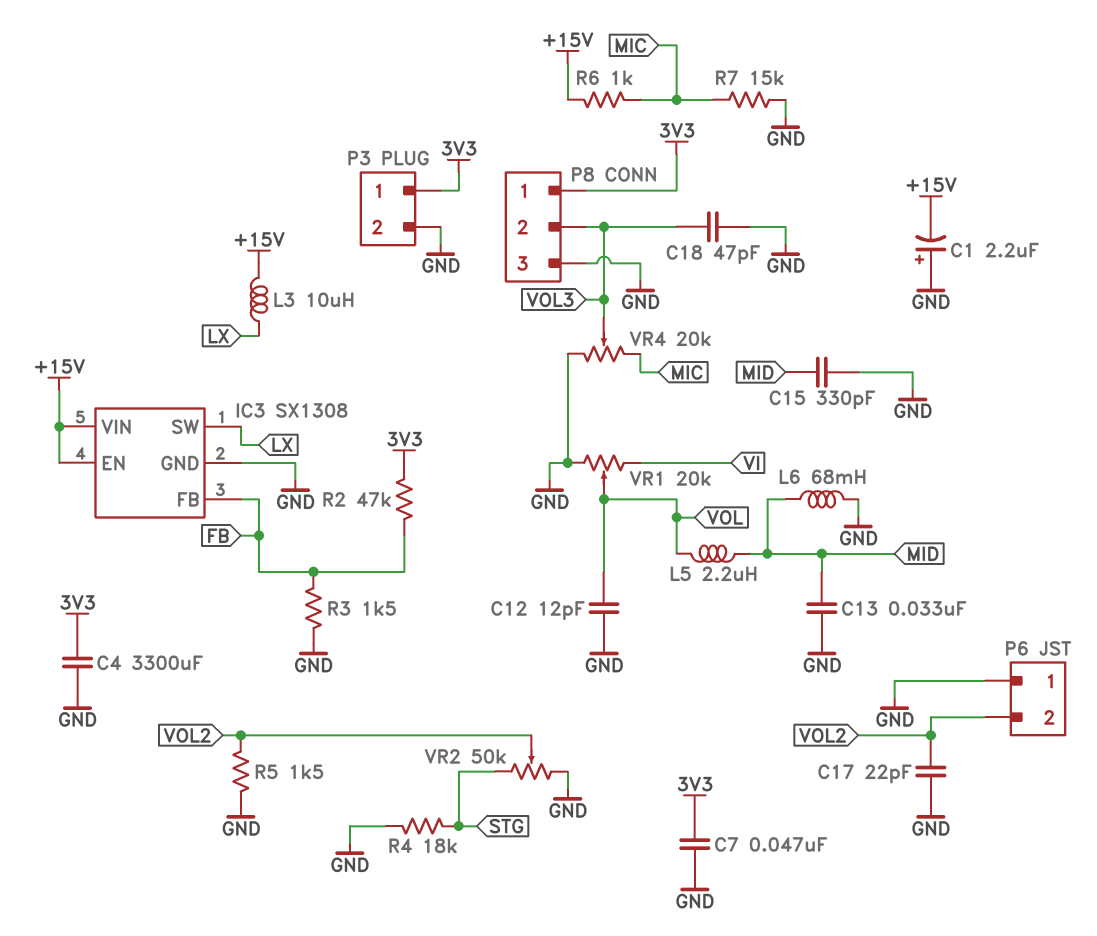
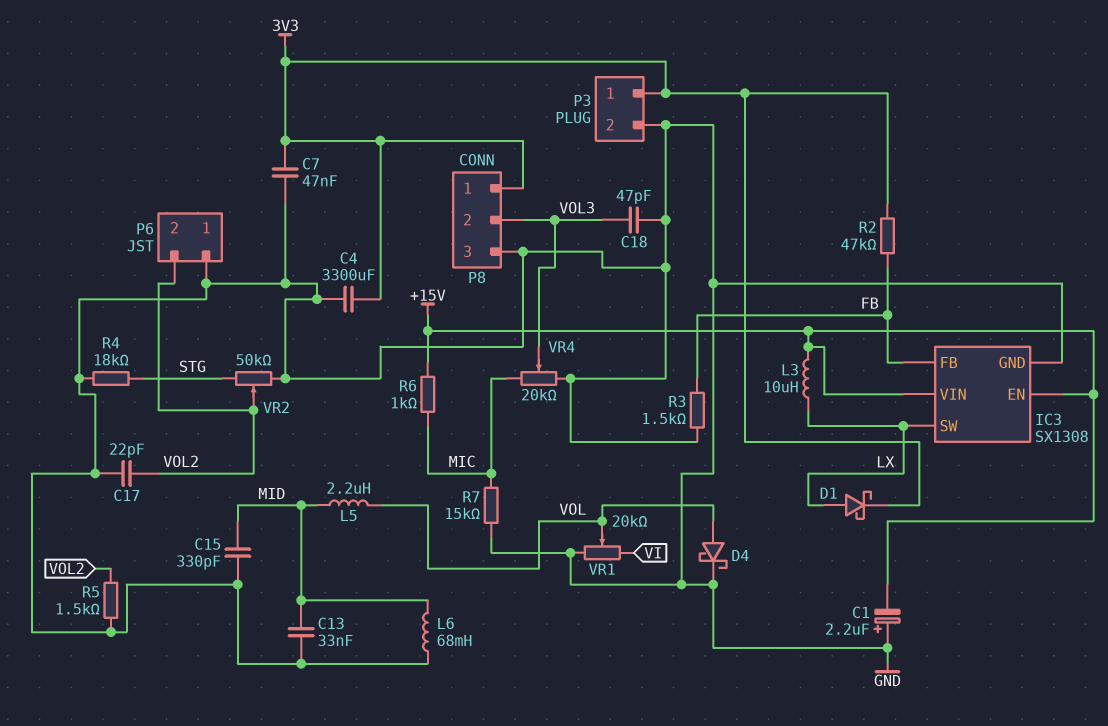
C12: 12pF (GND, VOL) -> none
D1: none -> schottky (A LX, K 3V3)
D4: none -> schottky (A VOL, K GND)

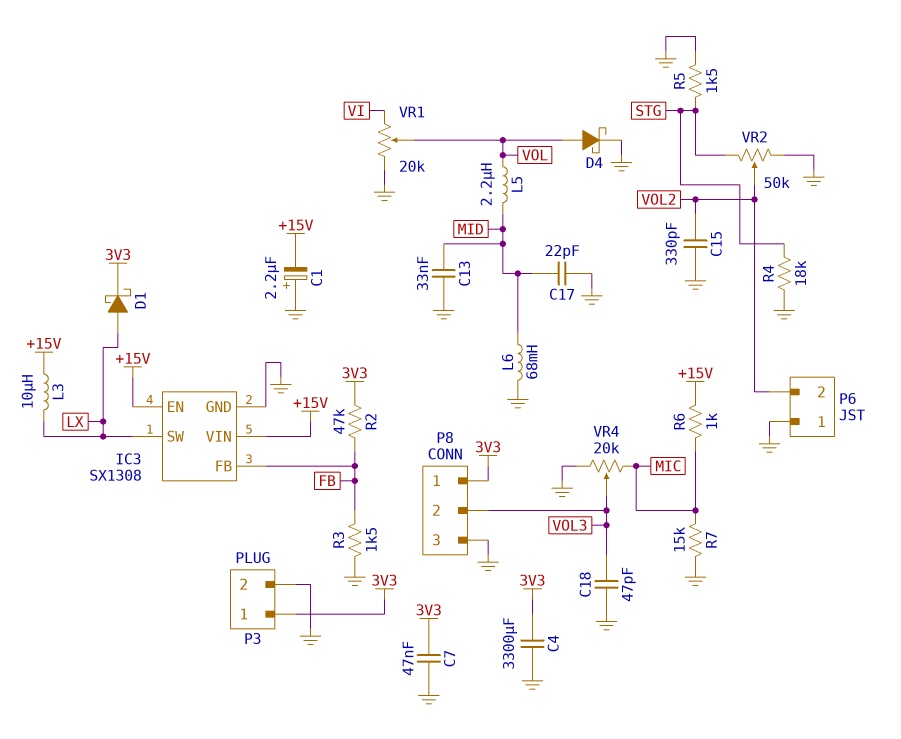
C15: 330pF (GND, MID) -> 330pF (GND, VOL2)
C17: 22pF (GND, VOL2) -> 22pF (GND, MID)
R5: 1.5k (GND, VOL2) -> 1.5k (GND, STG)

